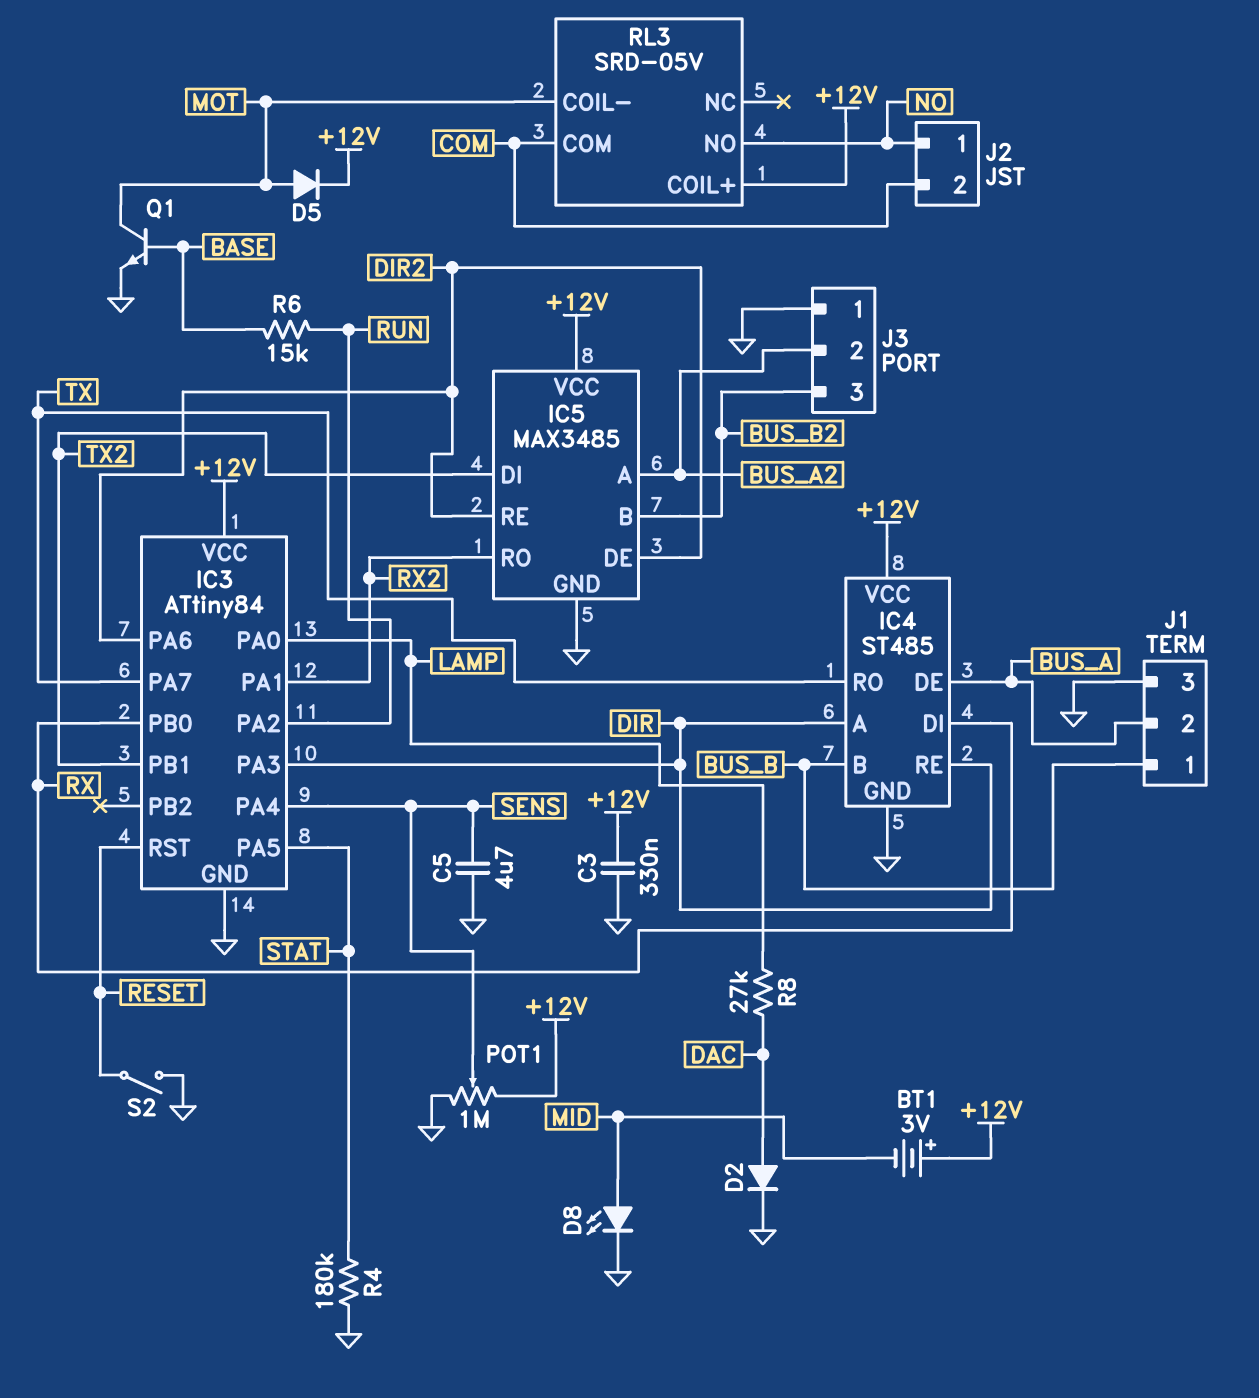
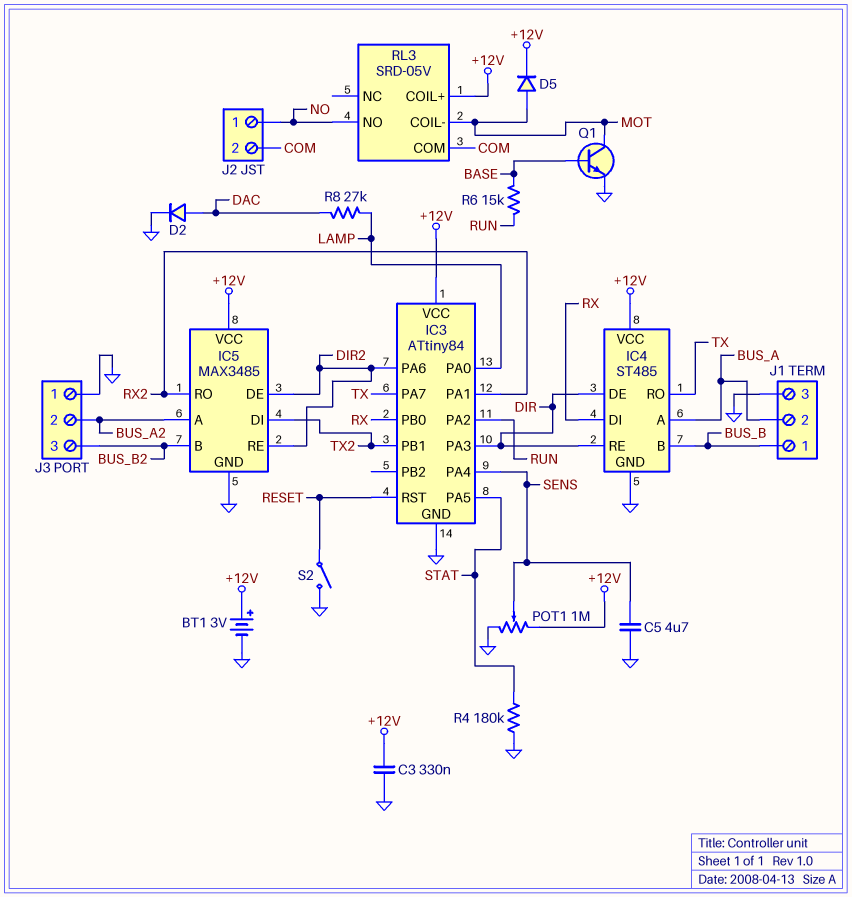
BT1: 3V (plus +12V, minus MID) -> 3V (plus +12V, minus GND)
D8: LED (A MID, K GND) -> none
IC4 pin A: DIR -> BUS_A
IC4 pin DE: BUS_A -> DIR

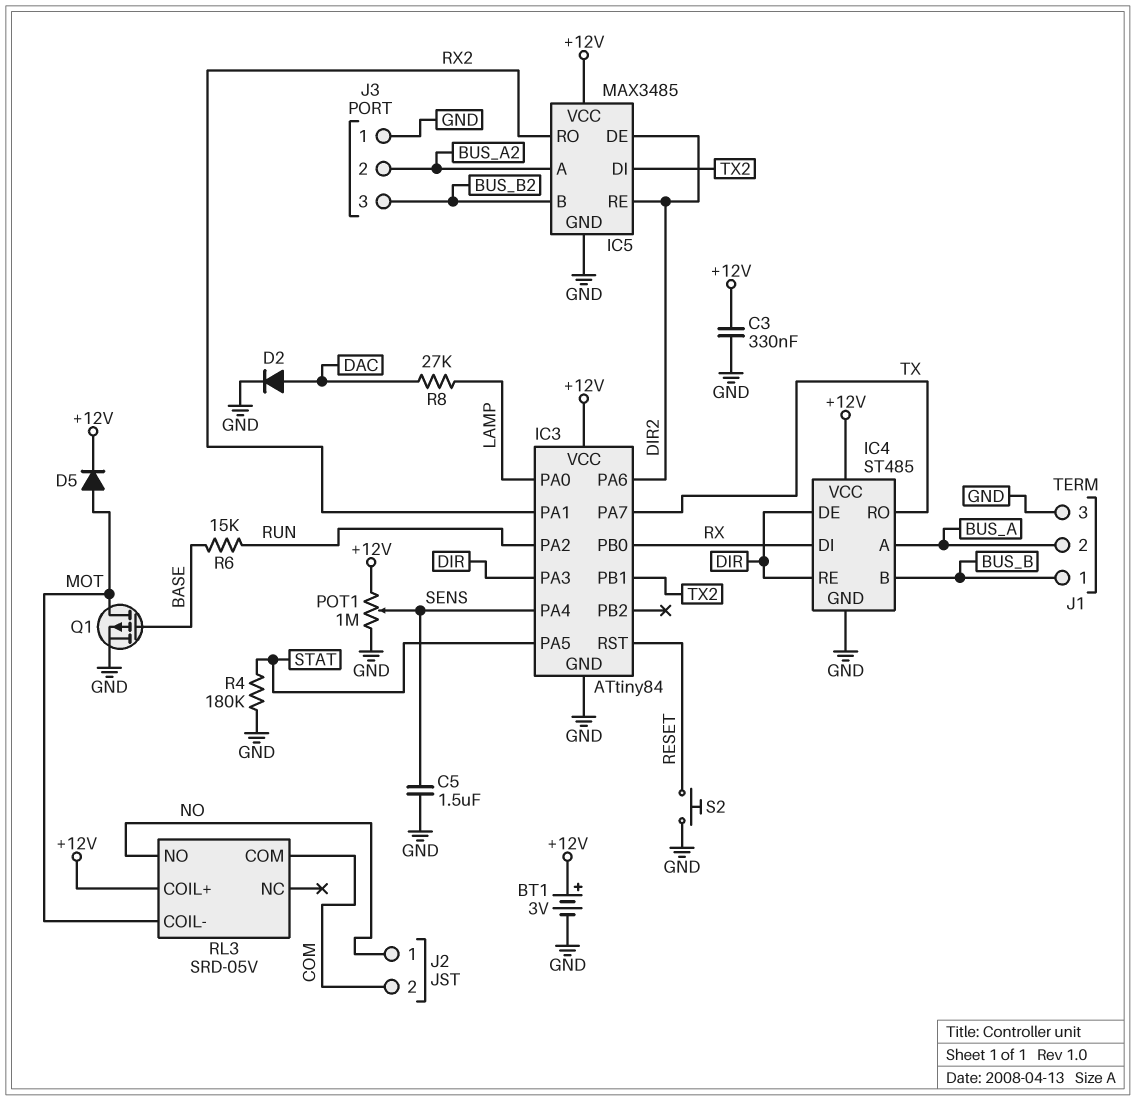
C5: 4.7uF (GND, SENS) -> 1.5uF (GND, SENS)
Q1: NPN (B BASE, C MOT, E GND) -> PMOS (G BASE, D MOT, S GND)
S2: switch (GND, RESET) -> button (GND, RESET)

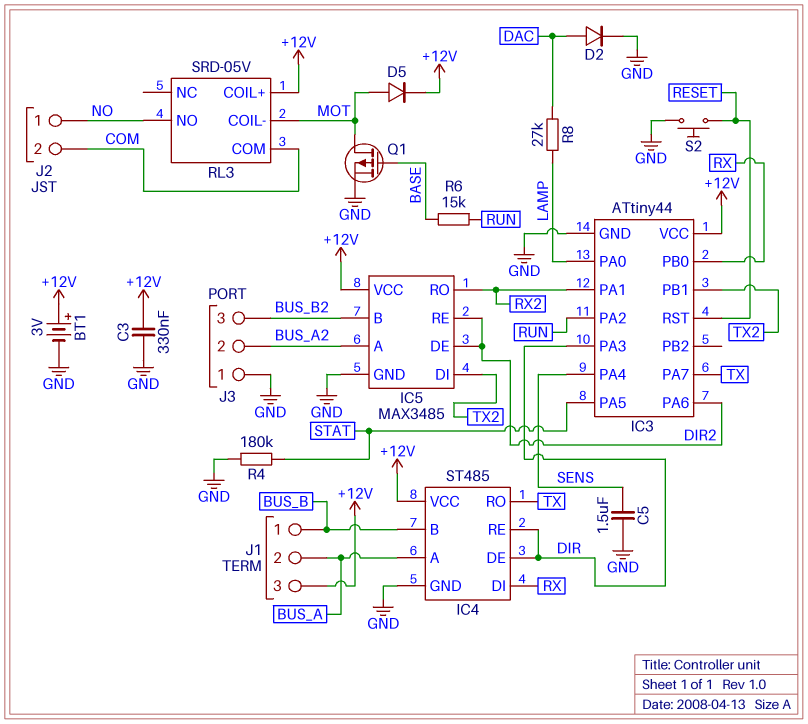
IC3: ATtiny84 -> ATtiny44
J1 pin 3: GND -> +12V
POT1: 1M (+12V, GND, wiper SENS) -> none

